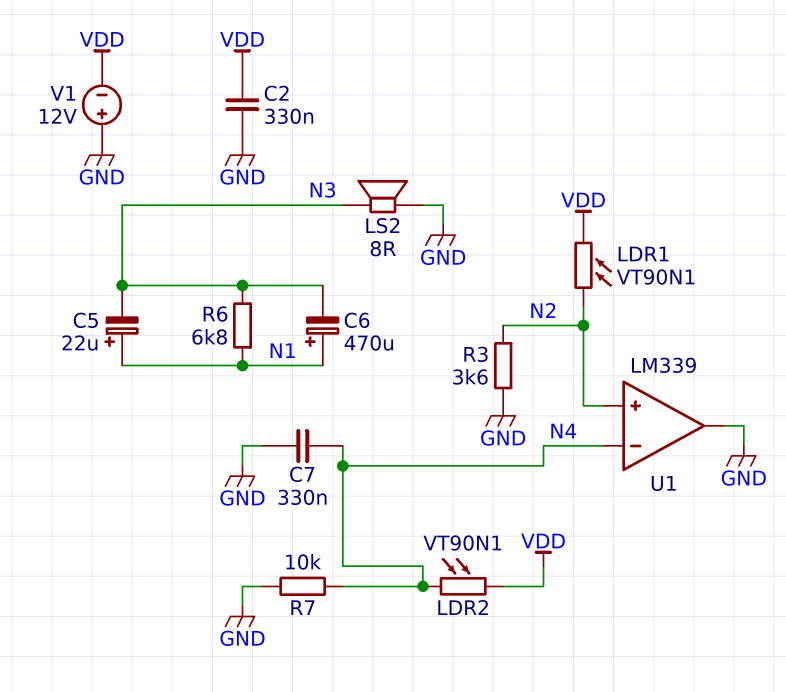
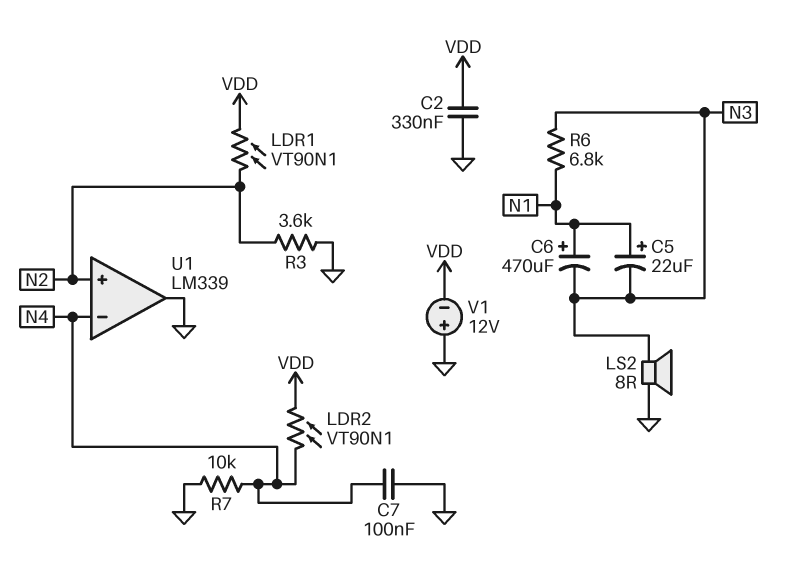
C7: 330nF (GND, N4) -> 100nF (GND, N4)

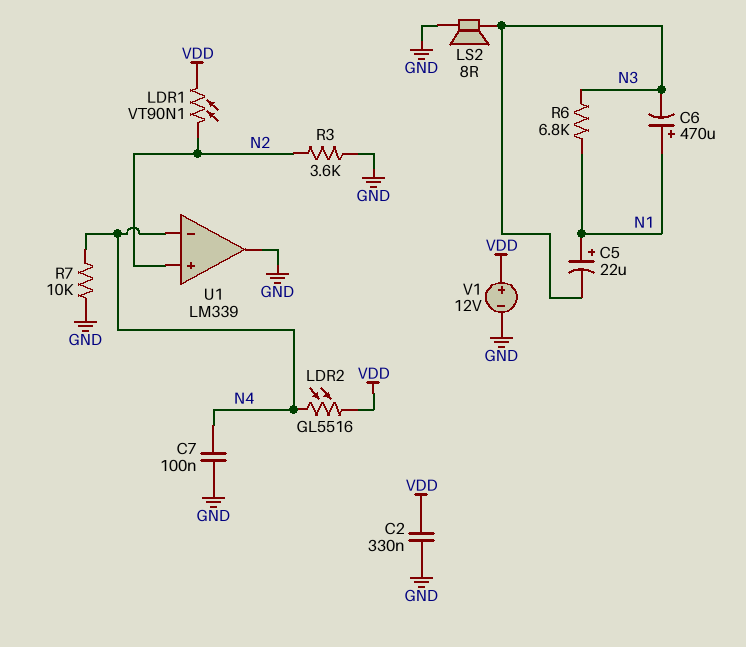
LDR2: VT90N1 (N4, VDD) -> GL5516 (N4, VDD)
V1: 12V (plus GND, minus VDD) -> 12V (plus VDD, minus GND)

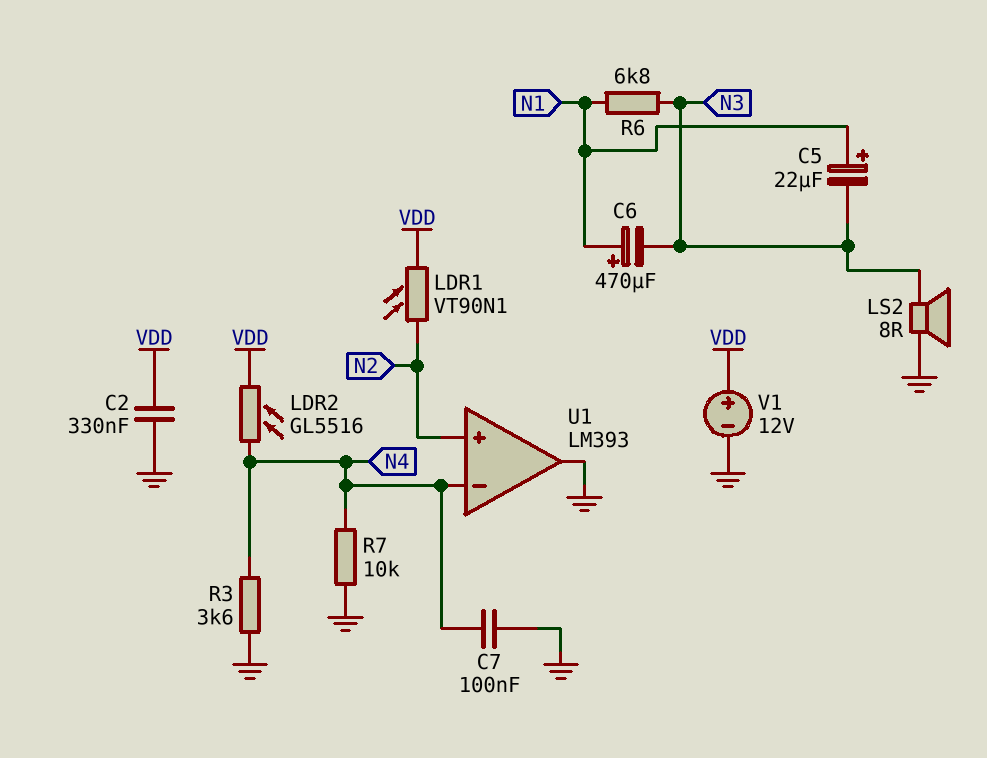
R3: 3.6k (GND, N2) -> 3.6k (GND, N4)
U1: LM339 -> LM393

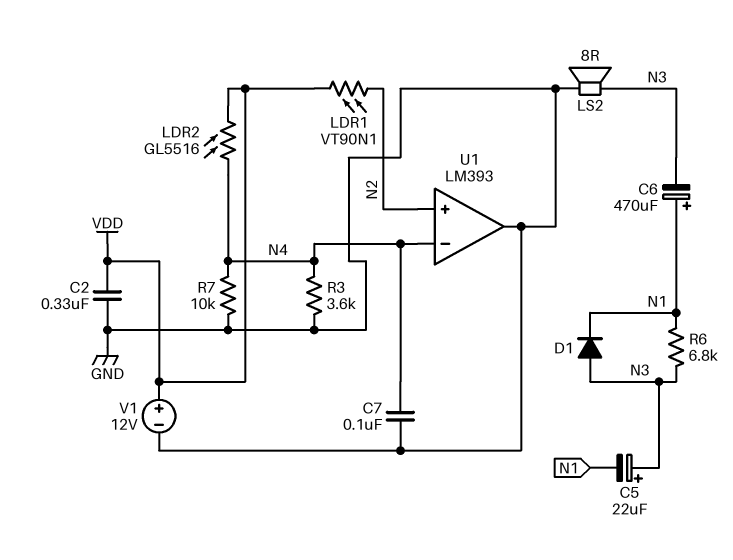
C5: 22uF (plus N1, minus N3) -> 22uF (plus N3, minus N1)
D1: none -> diode (A N3, K N1)

